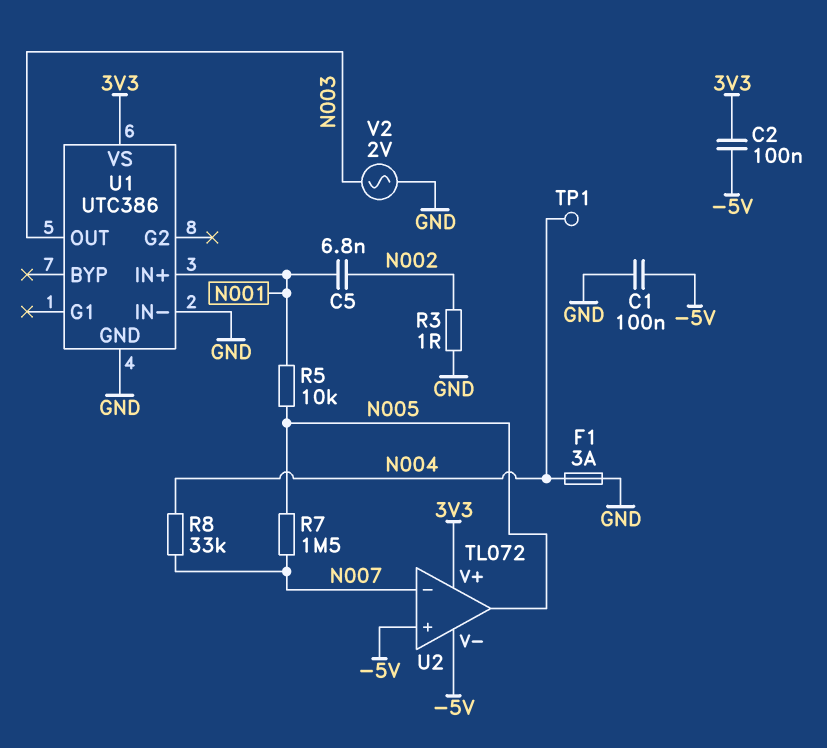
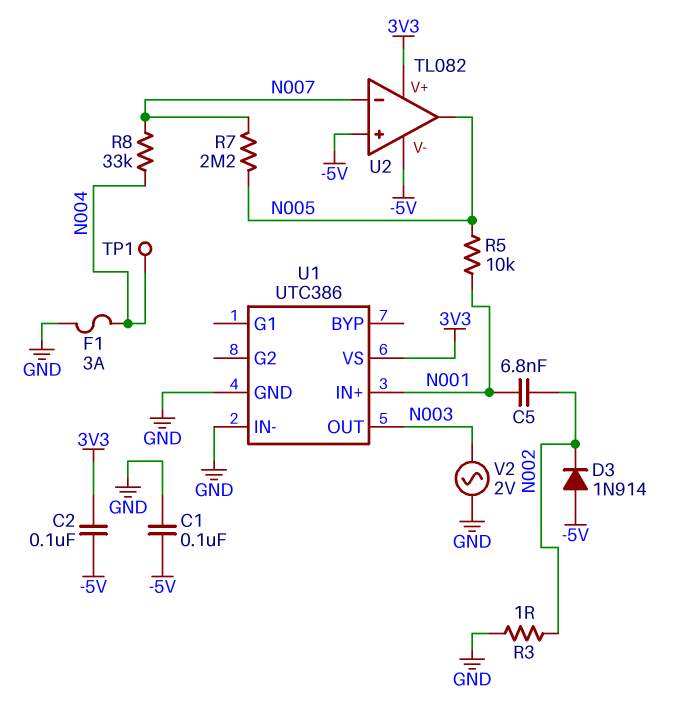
D3: none -> diode 1N914 (A -5V, K N002)
R7: 1.5M (N005, N007) -> 2.2M (N005, N007)
U2: TL072 -> TL082

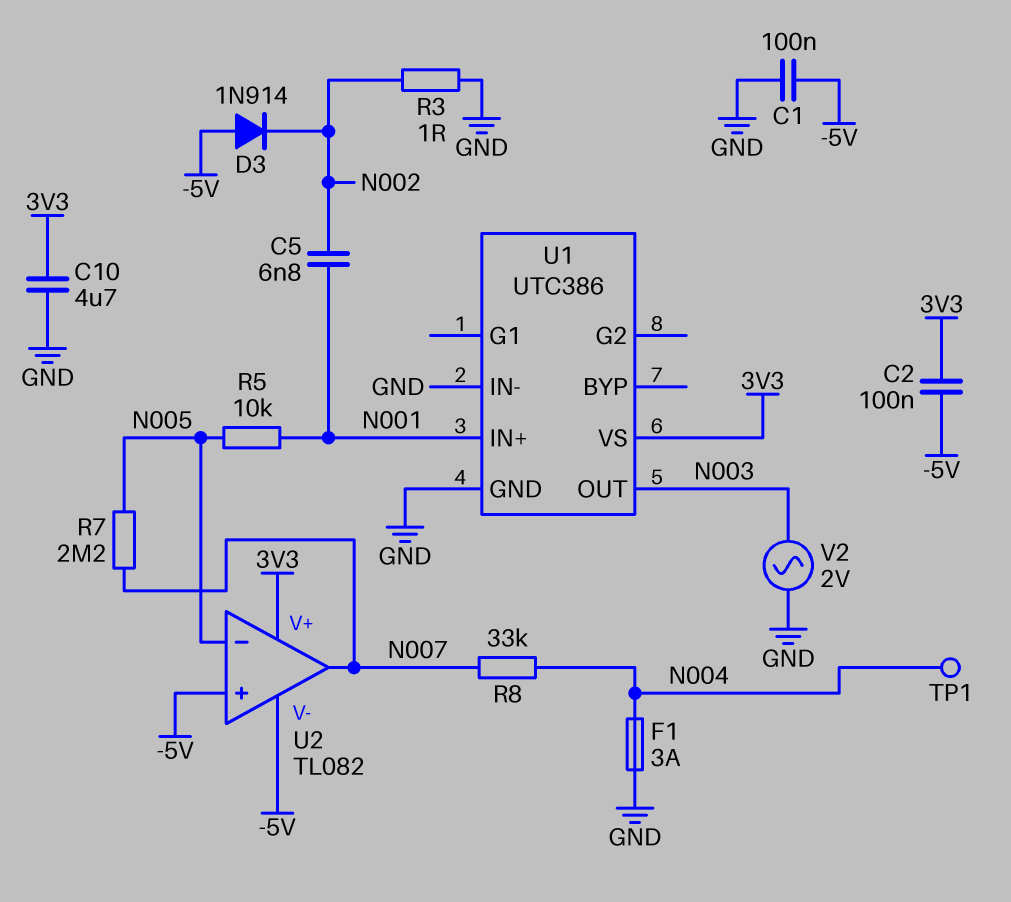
C10: none -> 4.7uF (3V3, GND)
U2 pin in-: N007 -> N005
U2 pin out: N005 -> N007

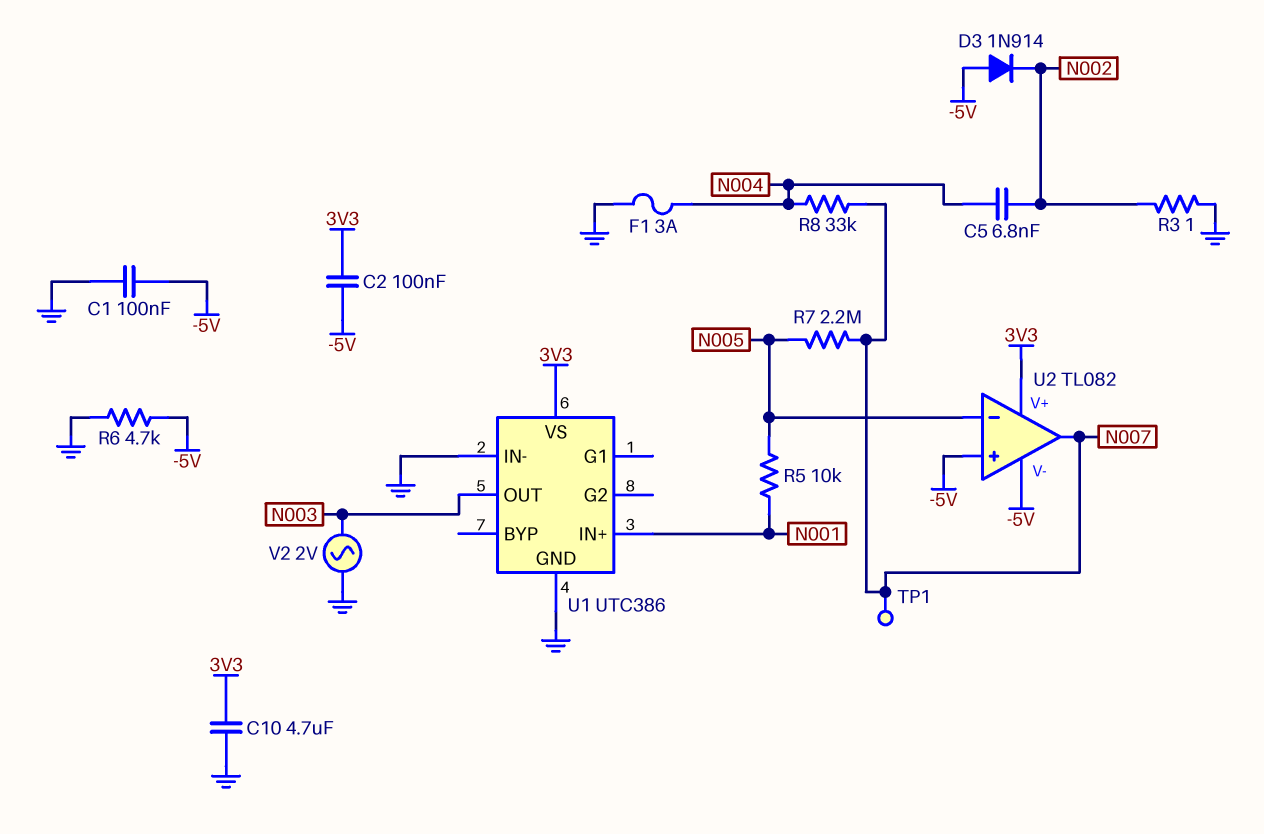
C5: 6.8nF (N001, N002) -> 6.8nF (N002, N004)
R6: none -> 4.7k (-5V, GND)
TP1: test point (N004) -> test point (N007)

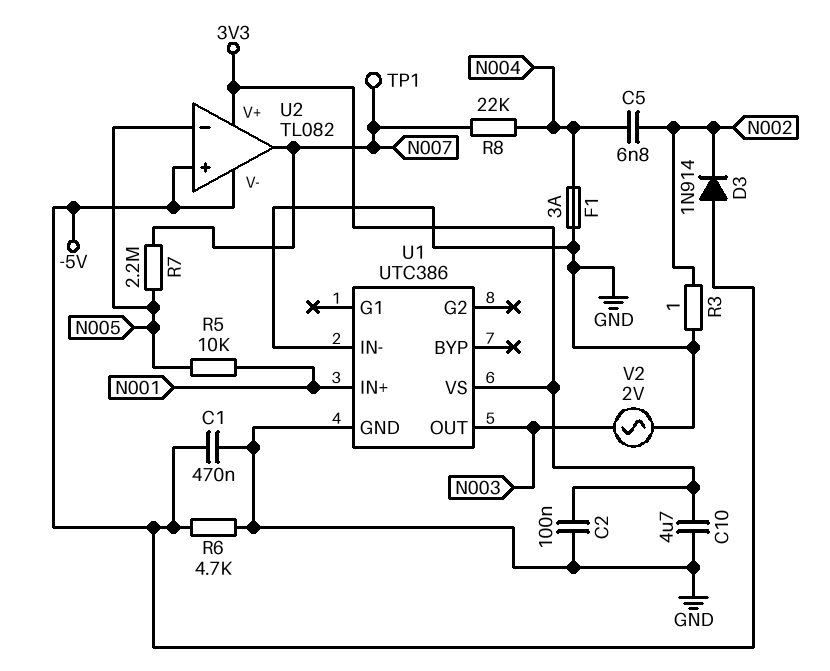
C1: 100nF (-5V, GND) -> 470nF (-5V, GND)
C2: 100nF (-5V, 3V3) -> 100nF (3V3, GND)
R8: 33k (N004, N007) -> 22k (N004, N007)

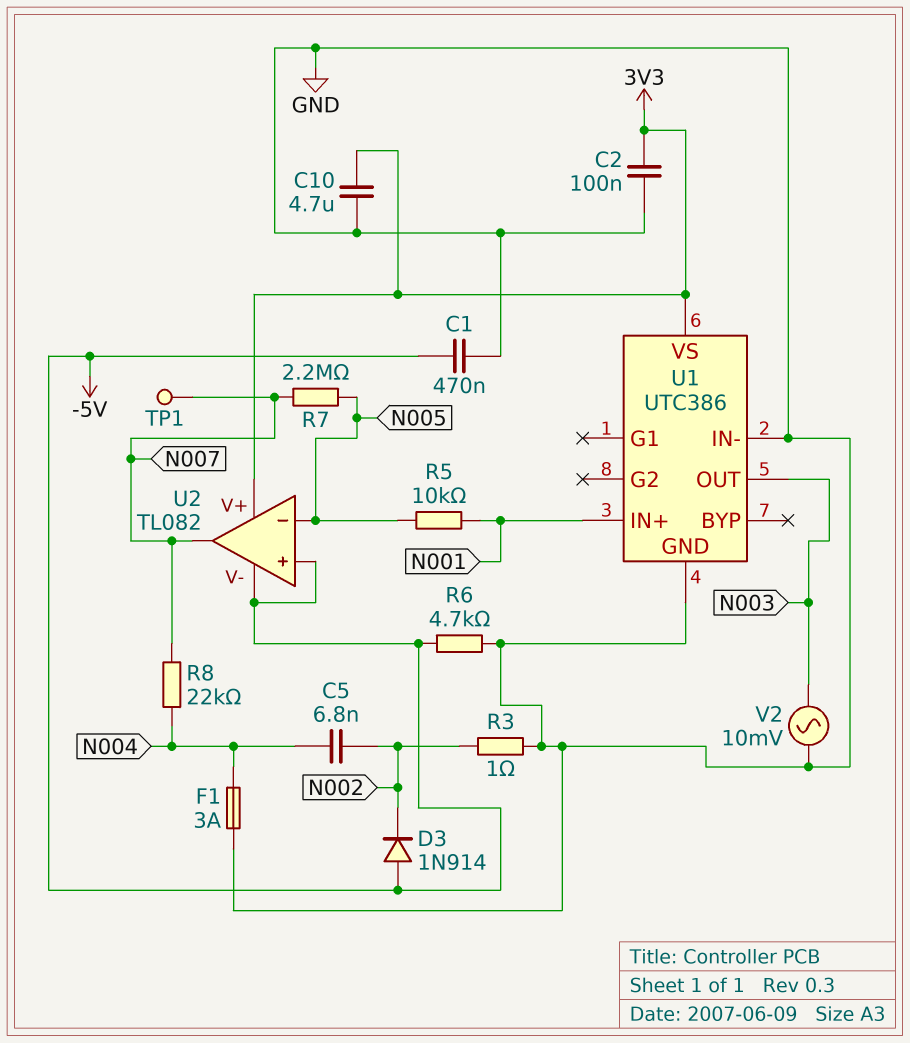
V2: AC 2V (GND, N003) -> AC 10mV (GND, N003)

